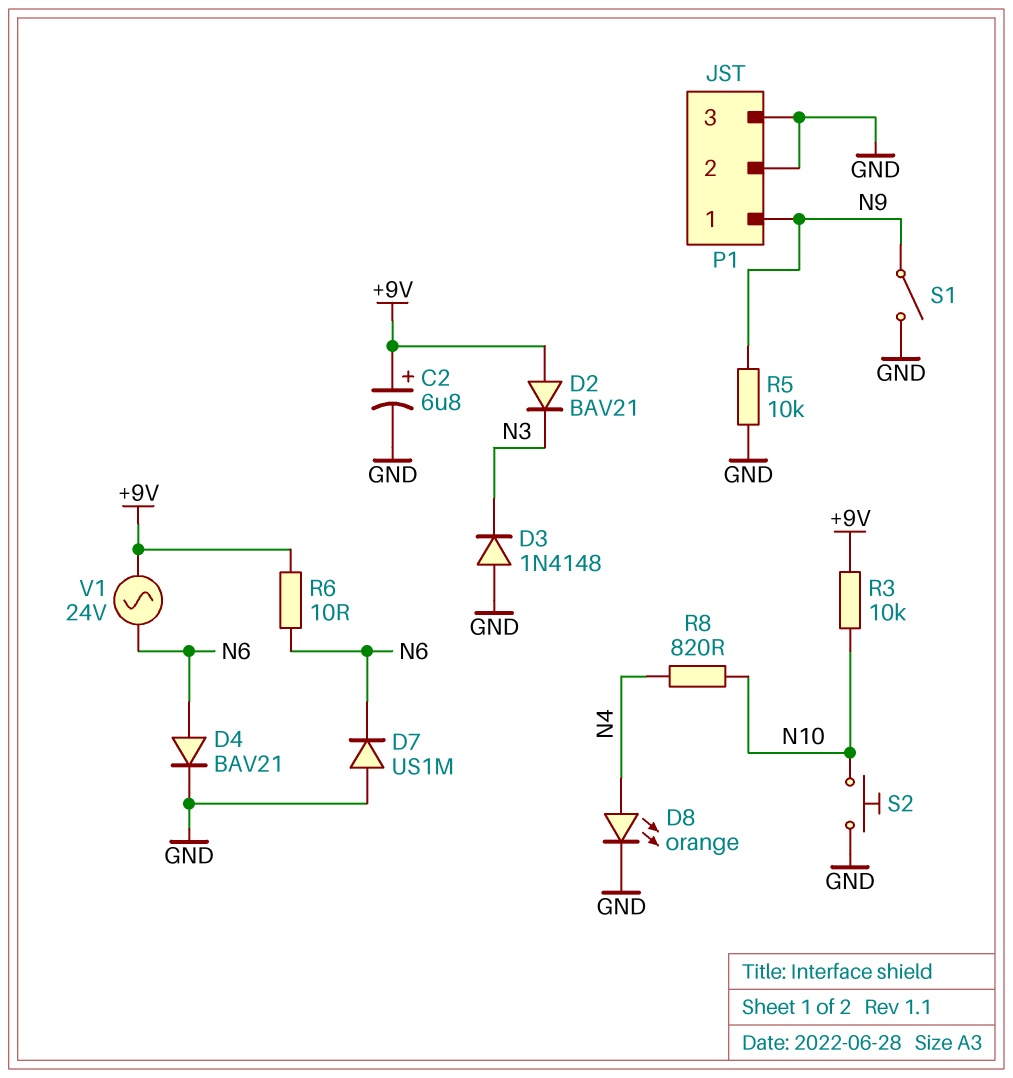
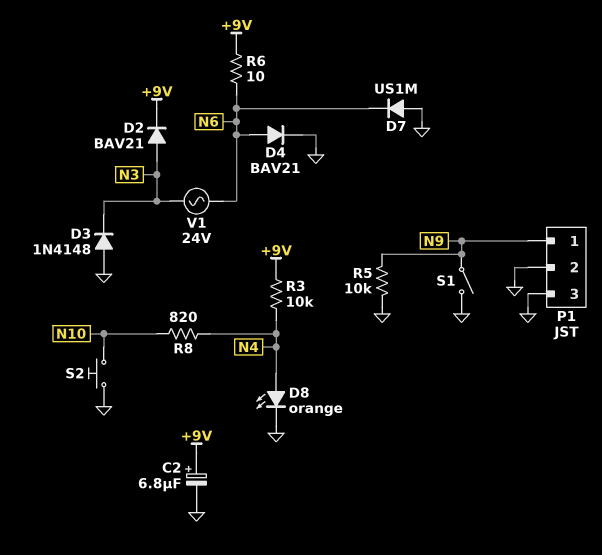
D2: diode BAV21 (A +9V, K N3) -> diode BAV21 (A N3, K +9V)
R3: 10k (+9V, N10) -> 10k (+9V, N4)
V1: AC 24V (+9V, N6) -> AC 24V (N3, N6)

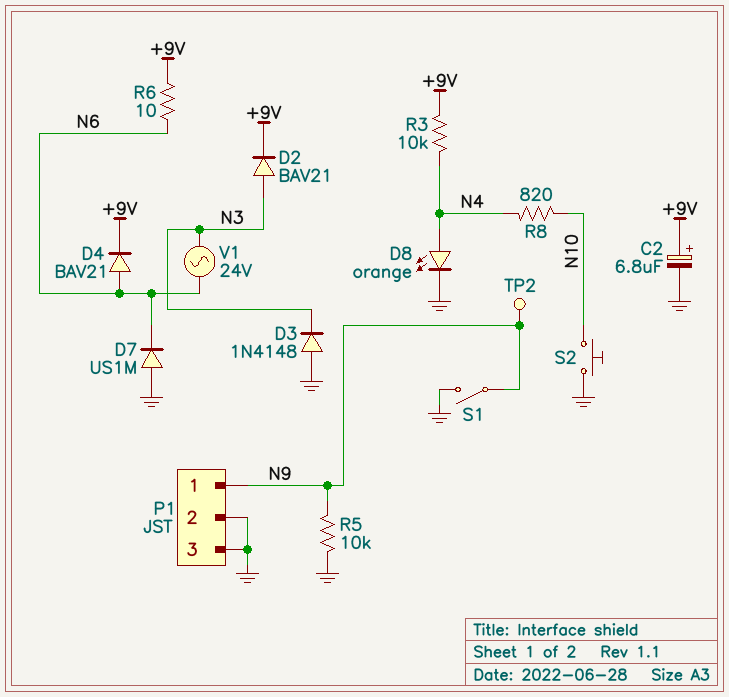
D4: diode BAV21 (A N6, K GND) -> diode BAV21 (A N6, K +9V)
TP2: none -> test point (N9)

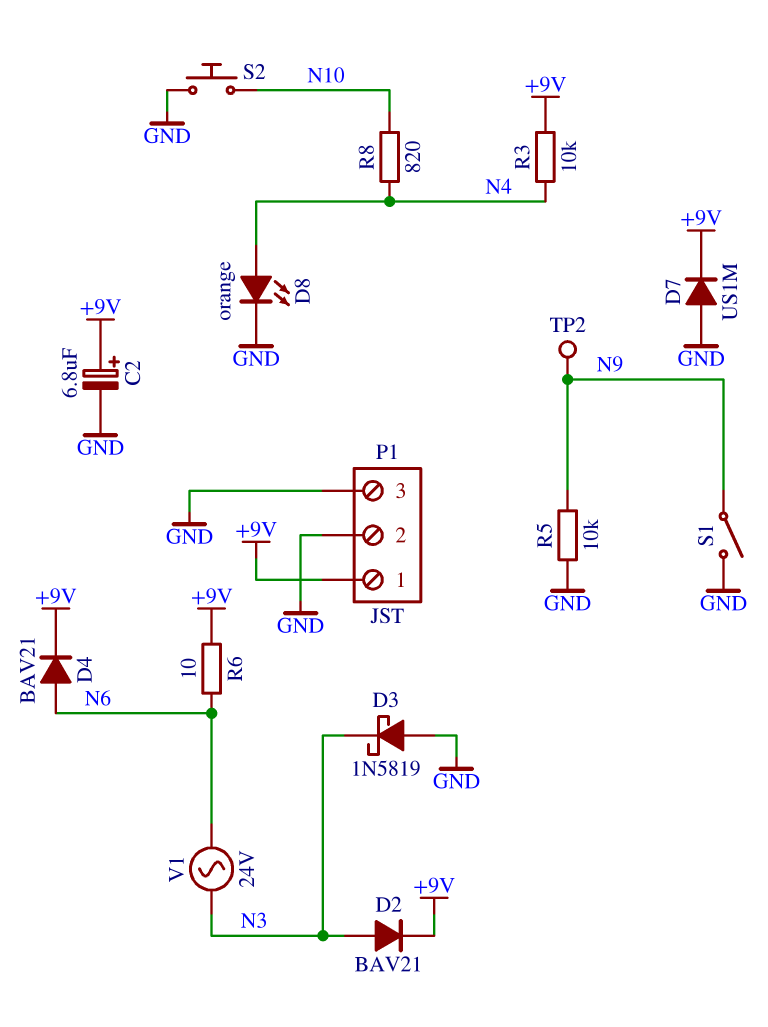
D3: diode 1N4148 (A GND, K N3) -> schottky 1N5819 (A GND, K N3)
D7: diode US1M (A GND, K N6) -> diode US1M (A GND, K +9V)
P1 pin 1: N9 -> +9V

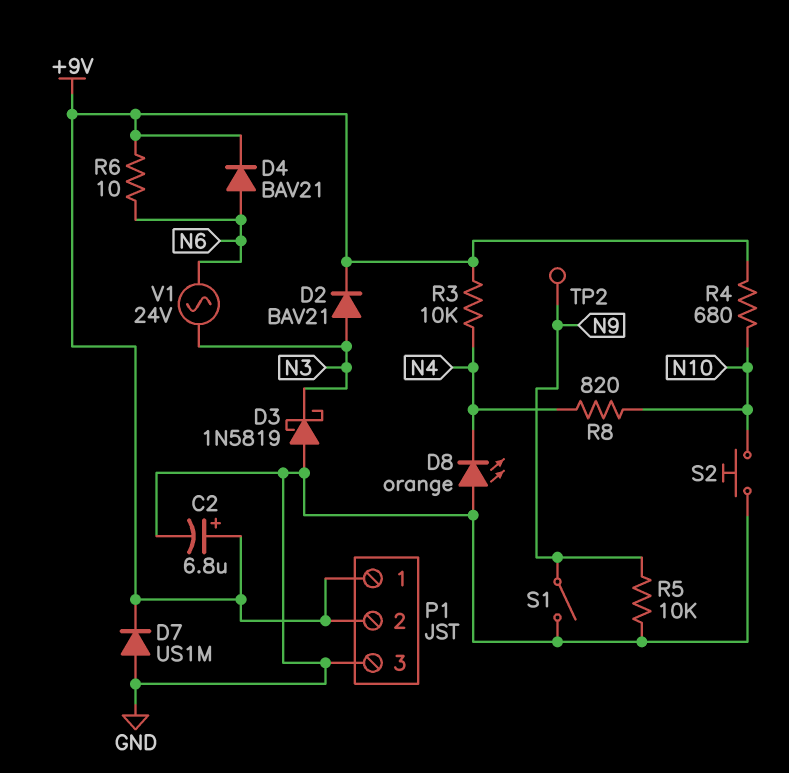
D8: LED orange (A N4, K GND) -> LED orange (A GND, K N4)
P1 pin 2: GND -> +9V
R4: none -> 680 (+9V, N10)

